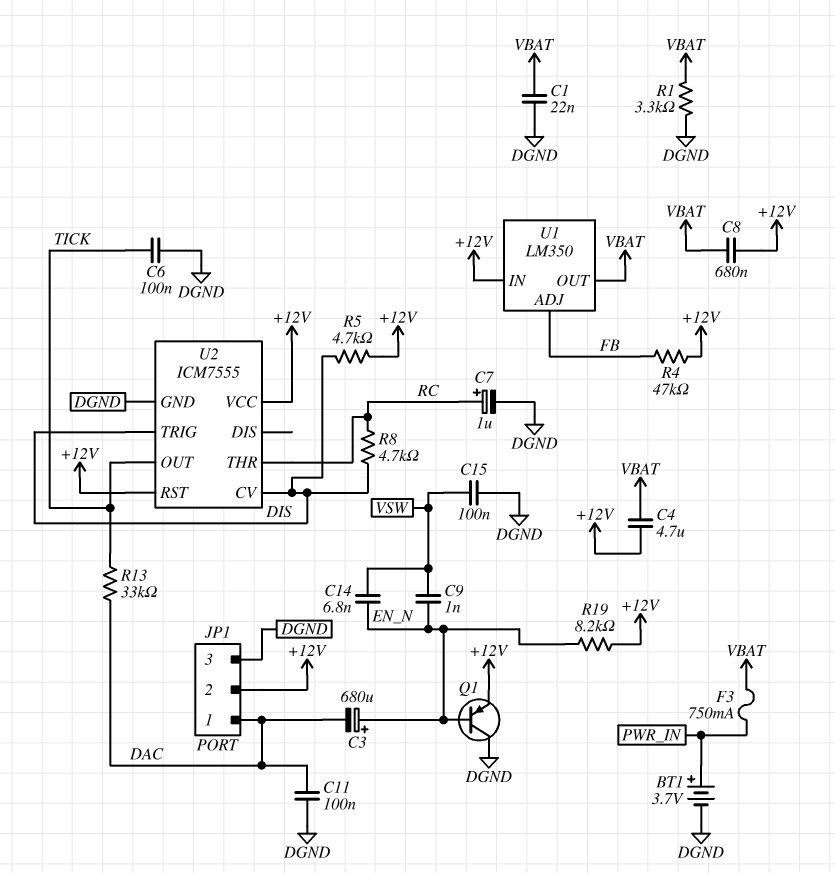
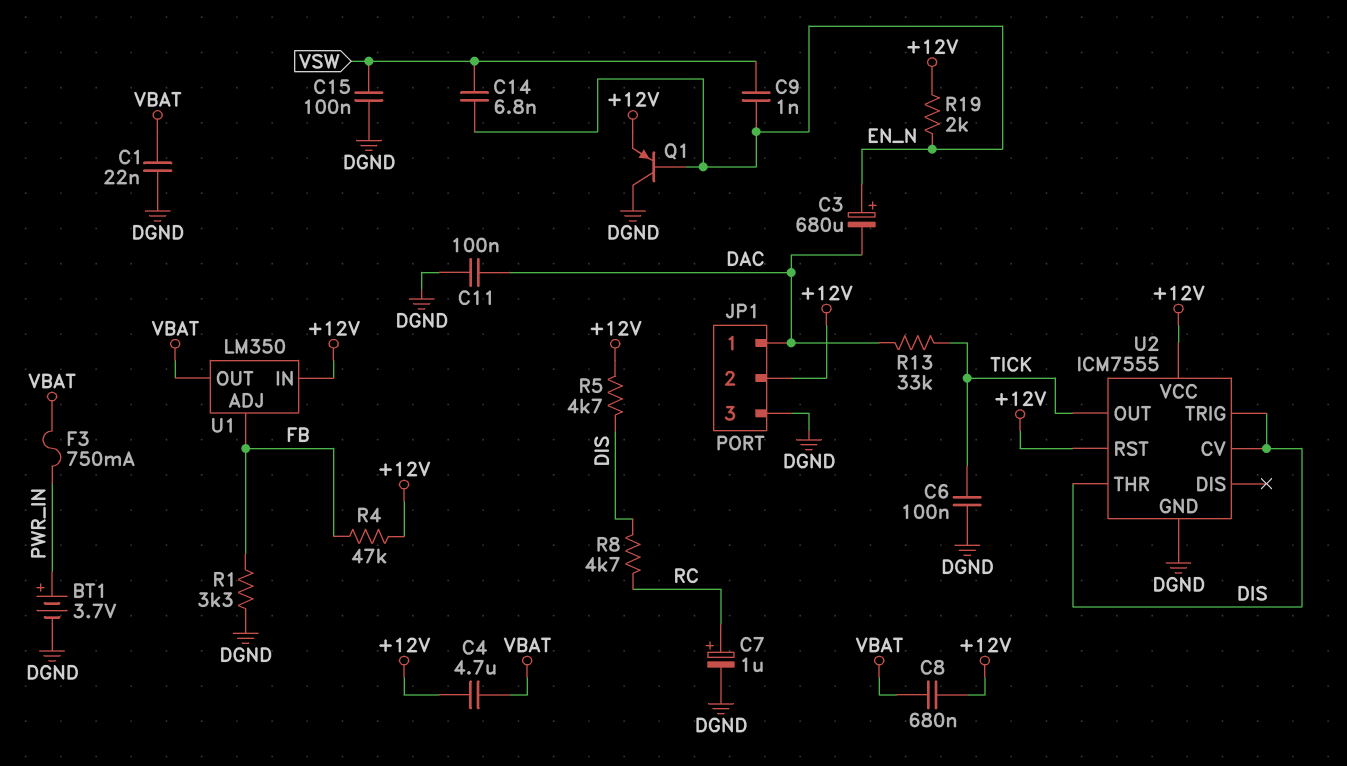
R1: 3.3k (DGND, VBAT) -> 3.3k (DGND, FB)
R19: 8.2k (+12V, EN_N) -> 2k (+12V, EN_N)
U2 pin THR: RC -> DIS

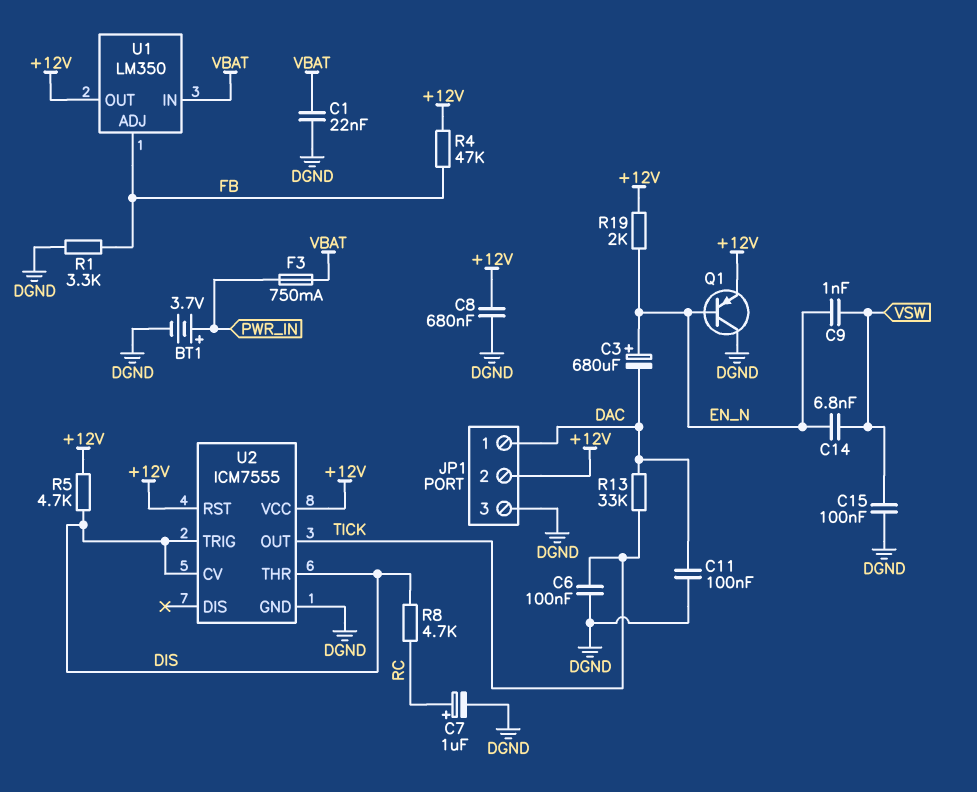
C4: 4.7uF (+12V, VBAT) -> none
C8: 680nF (+12V, VBAT) -> 680nF (+12V, DGND)
U1 pin IN: +12V -> VBAT
U1 pin OUT: VBAT -> +12V

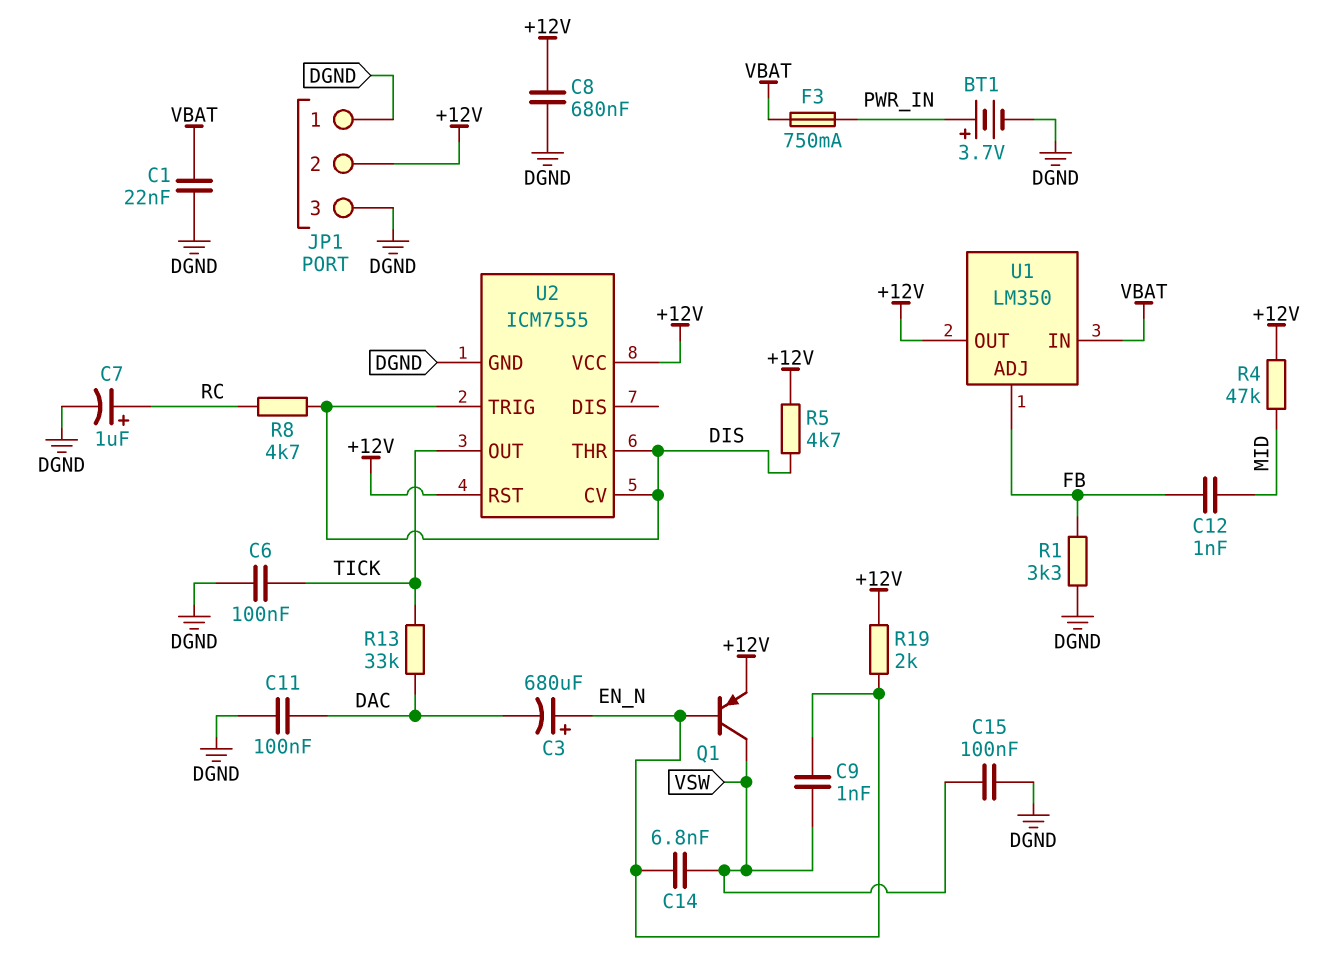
C12: none -> 1nF (FB, MID)
JP1 pin 1: DAC -> DGND
Q1: PNP (B EN_N, C DGND, E +12V) -> PNP (B EN_N, C VSW, E +12V)
R4: 47k (+12V, FB) -> 47k (+12V, MID)

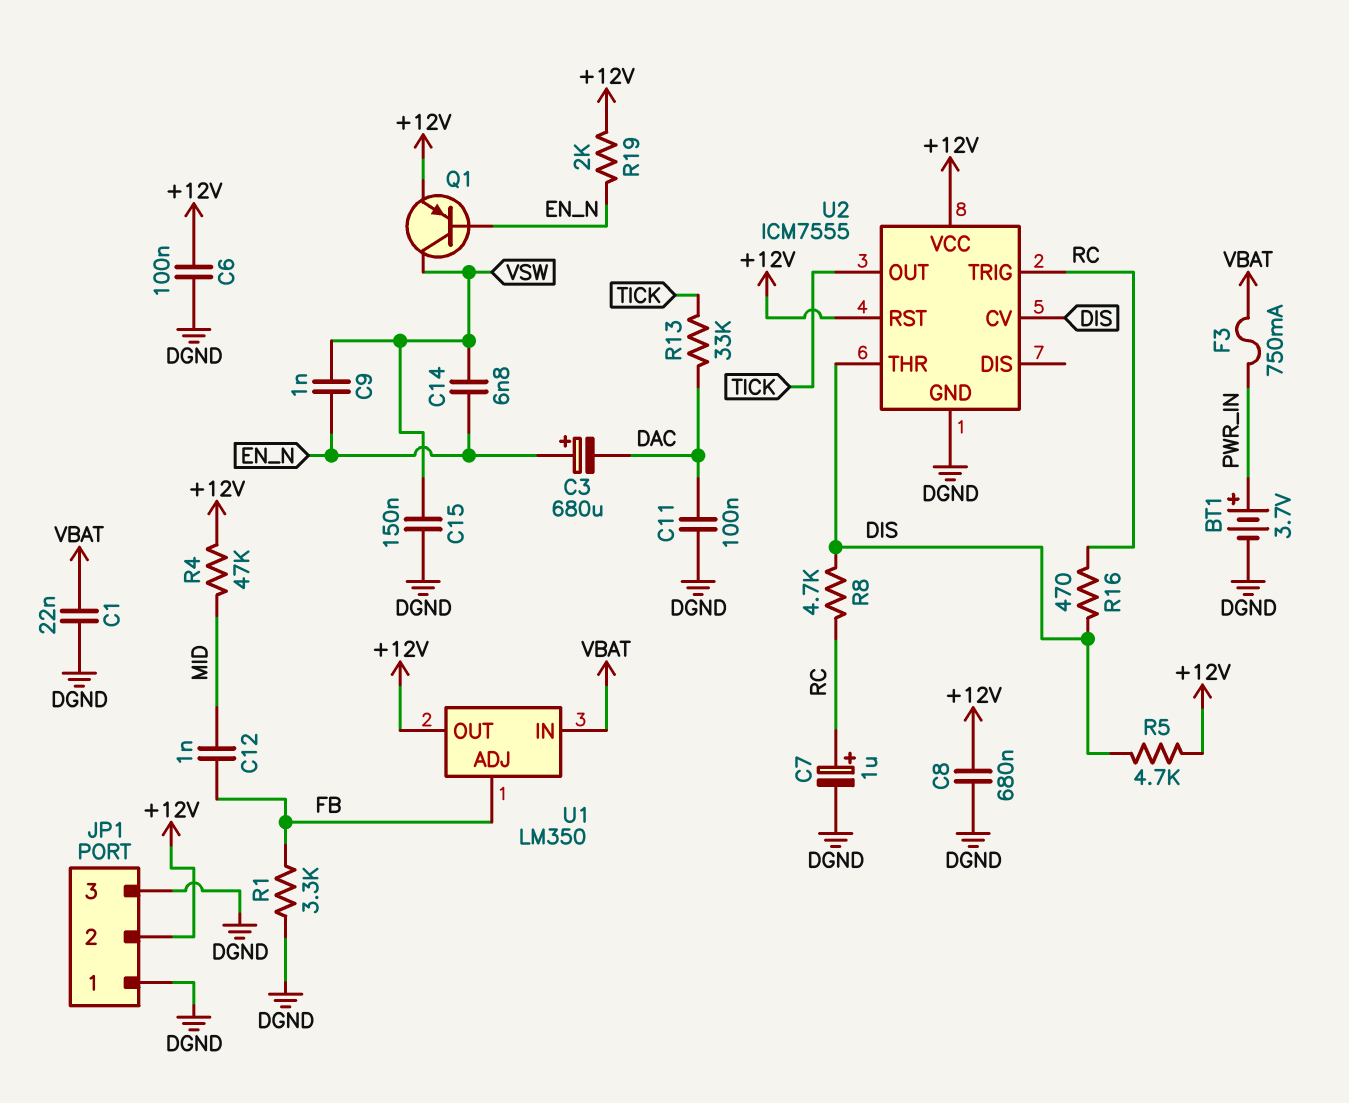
C6: 100nF (DGND, TICK) -> 100nF (+12V, DGND)
C15: 100nF (DGND, VSW) -> 150nF (DGND, VSW)
R16: none -> 470 (DIS, RC)
U2 pin TRIG: DIS -> RC

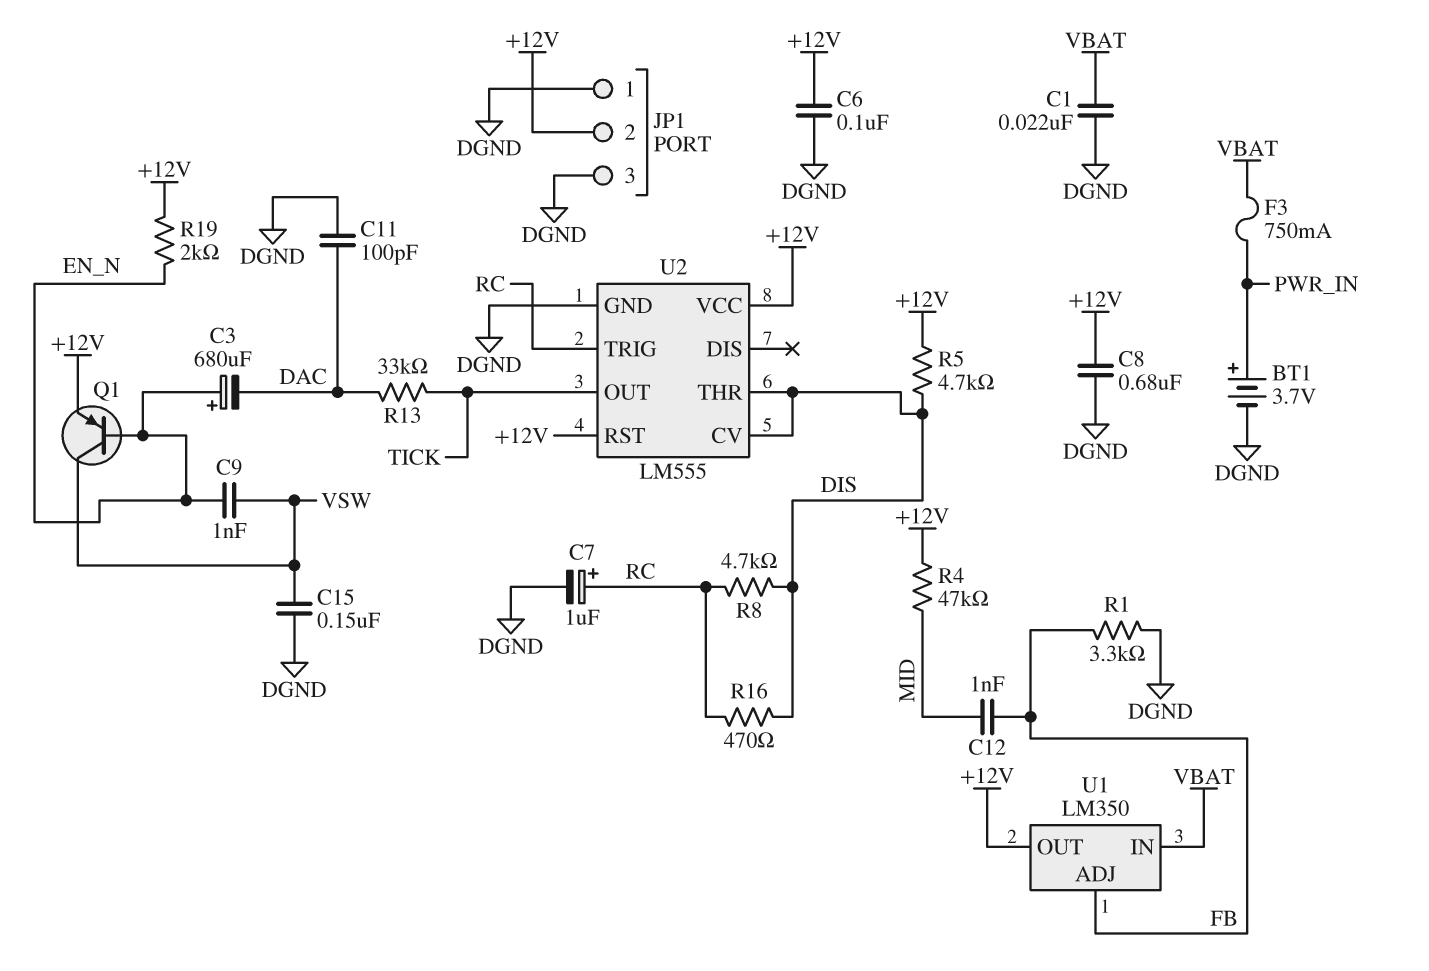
C11: 100nF (DAC, DGND) -> 100pF (DAC, DGND)
C14: 6.8nF (EN_N, VSW) -> none
U2: ICM7555 -> LM555

